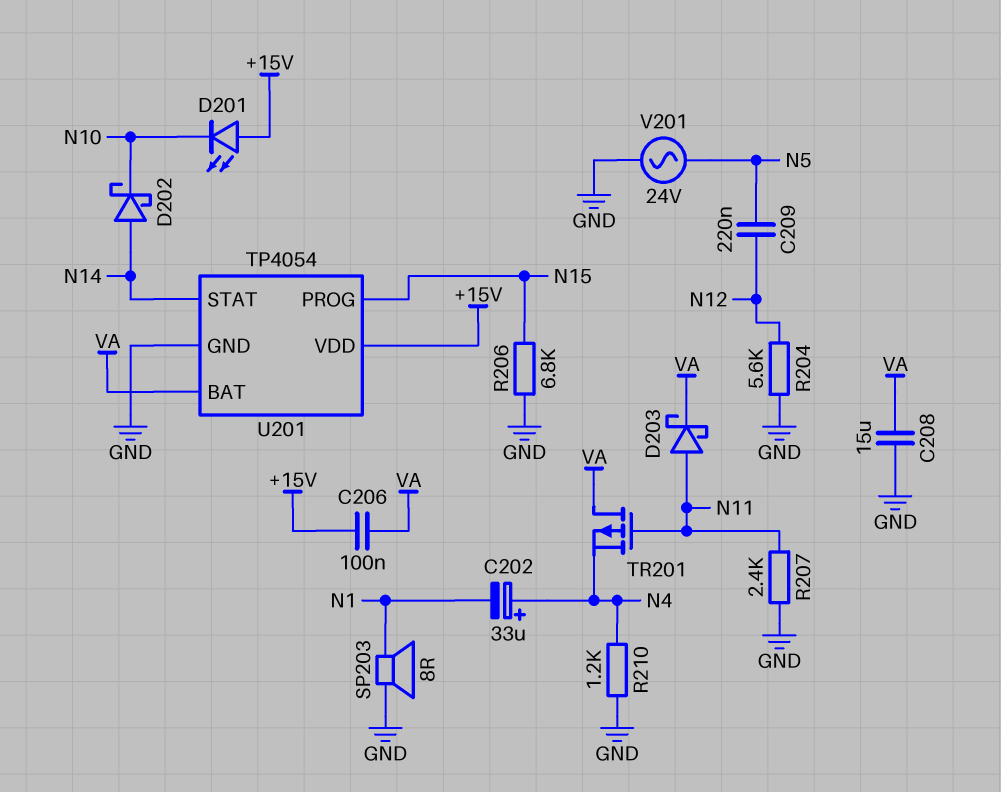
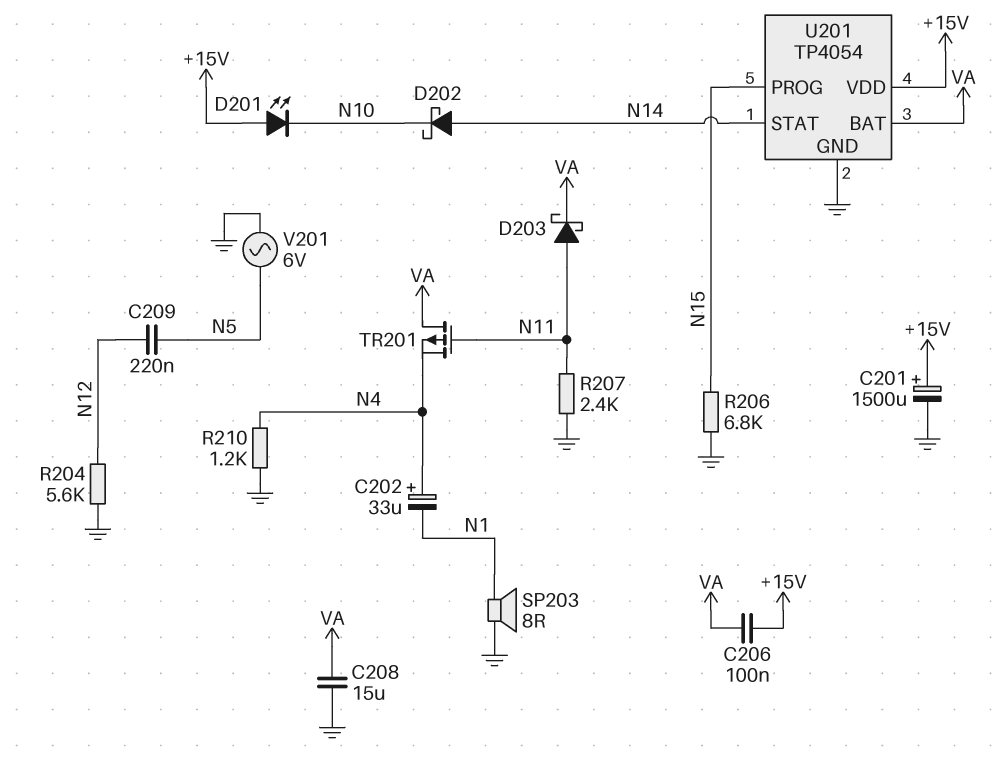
C201: none -> 1500uF (plus +15V, minus GND)
V201: AC 24V (GND, N5) -> AC 6V (GND, N5)

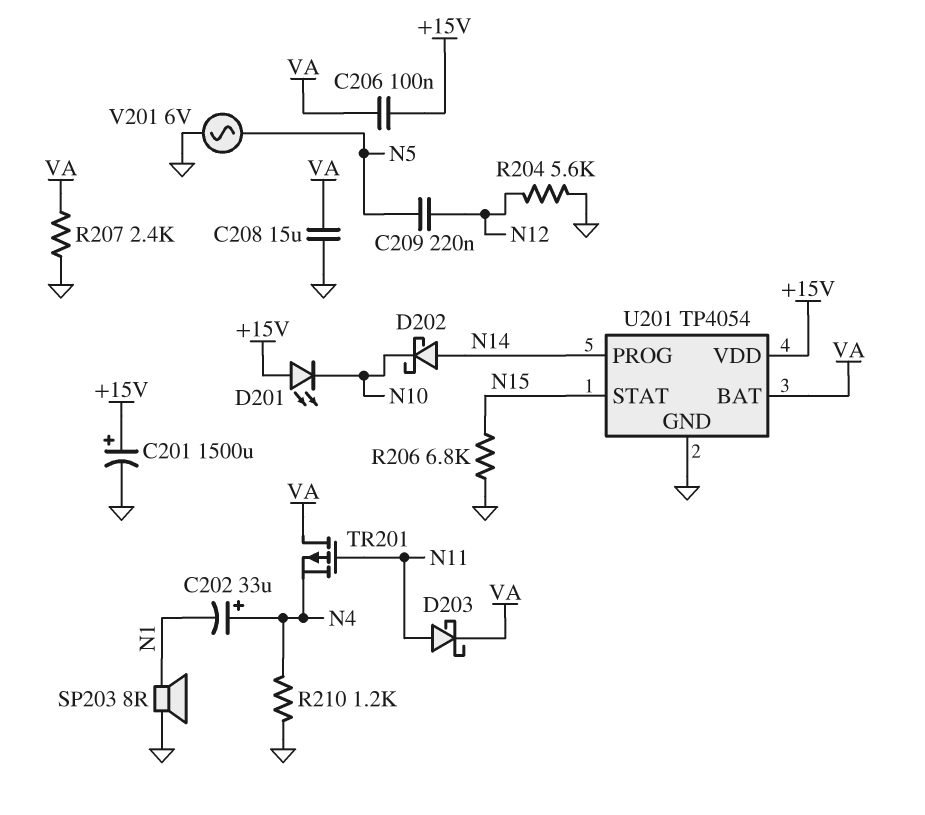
R207: 2.4k (GND, N11) -> 2.4k (GND, VA)
U201 pin PROG: N15 -> N14
U201 pin STAT: N14 -> N15

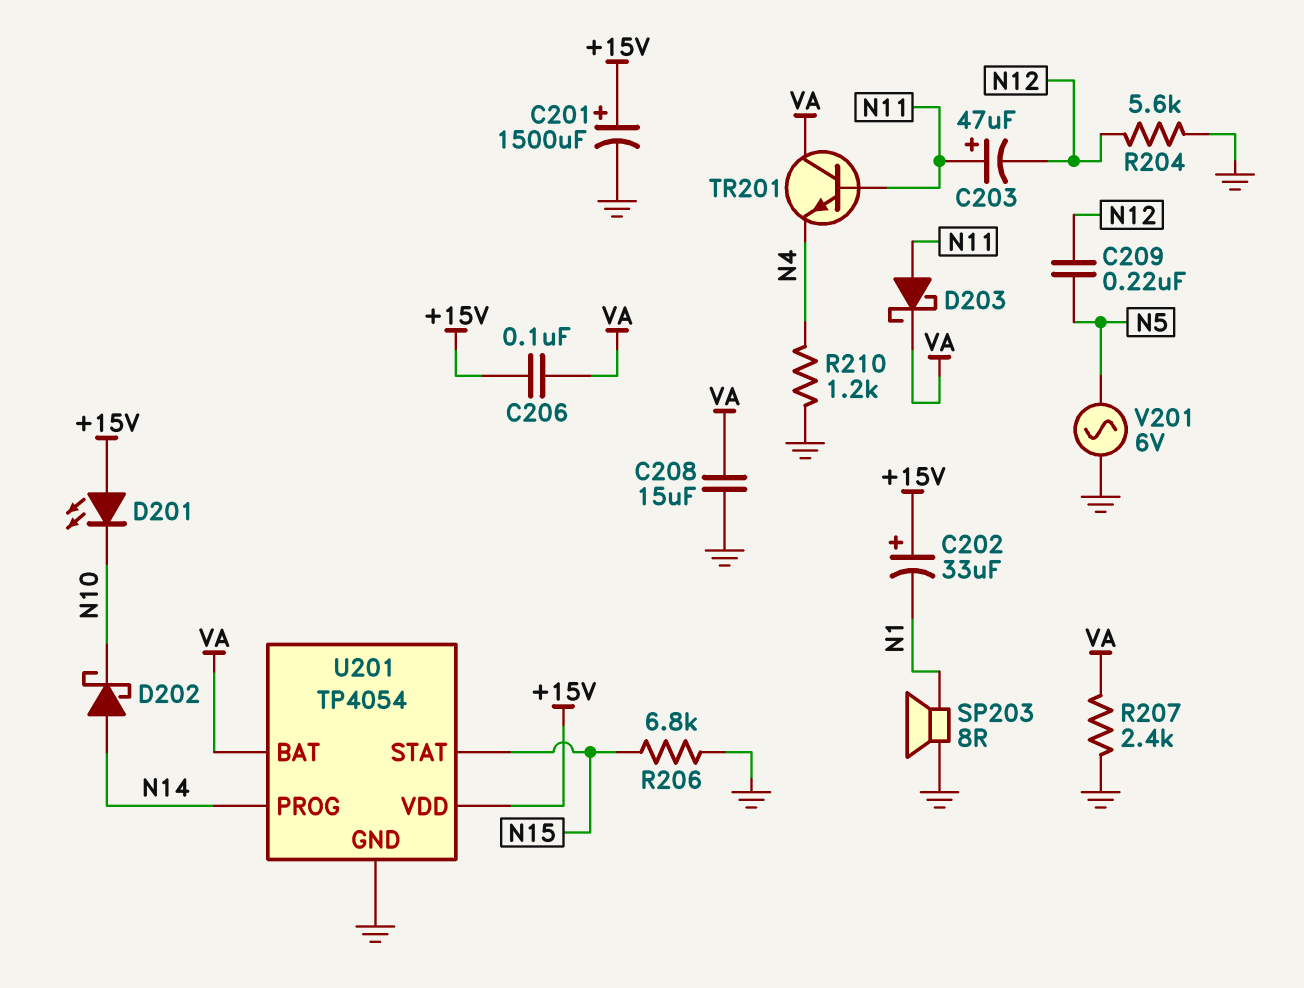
C202: 33uF (plus N4, minus N1) -> 33uF (plus +15V, minus N1)
C203: none -> 47uF (plus N11, minus N12)
TR201: PMOS (G N11, D VA, S N4) -> NPN (B N11, C VA, E N4)

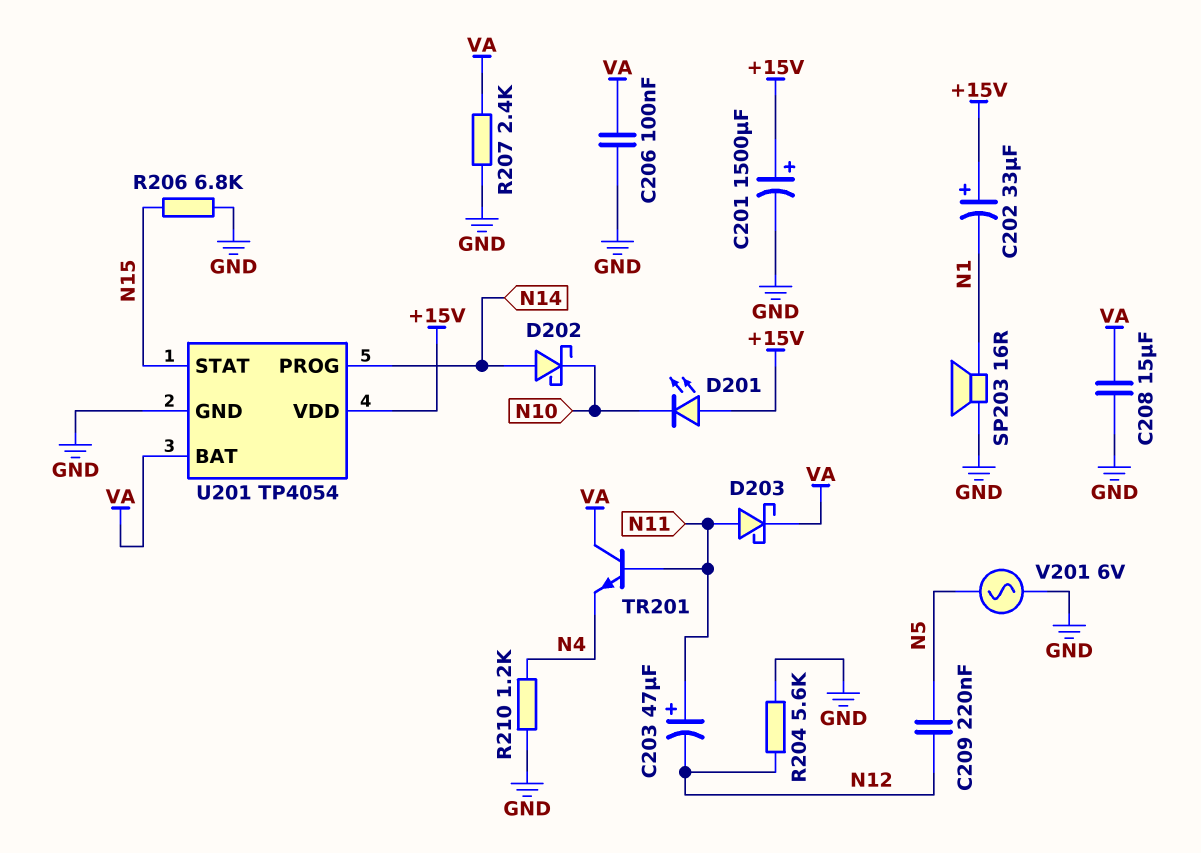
C206: 100nF (+15V, VA) -> 100nF (GND, VA)
SP203: speaker 8R (GND, N1) -> speaker 16R (GND, N1)

